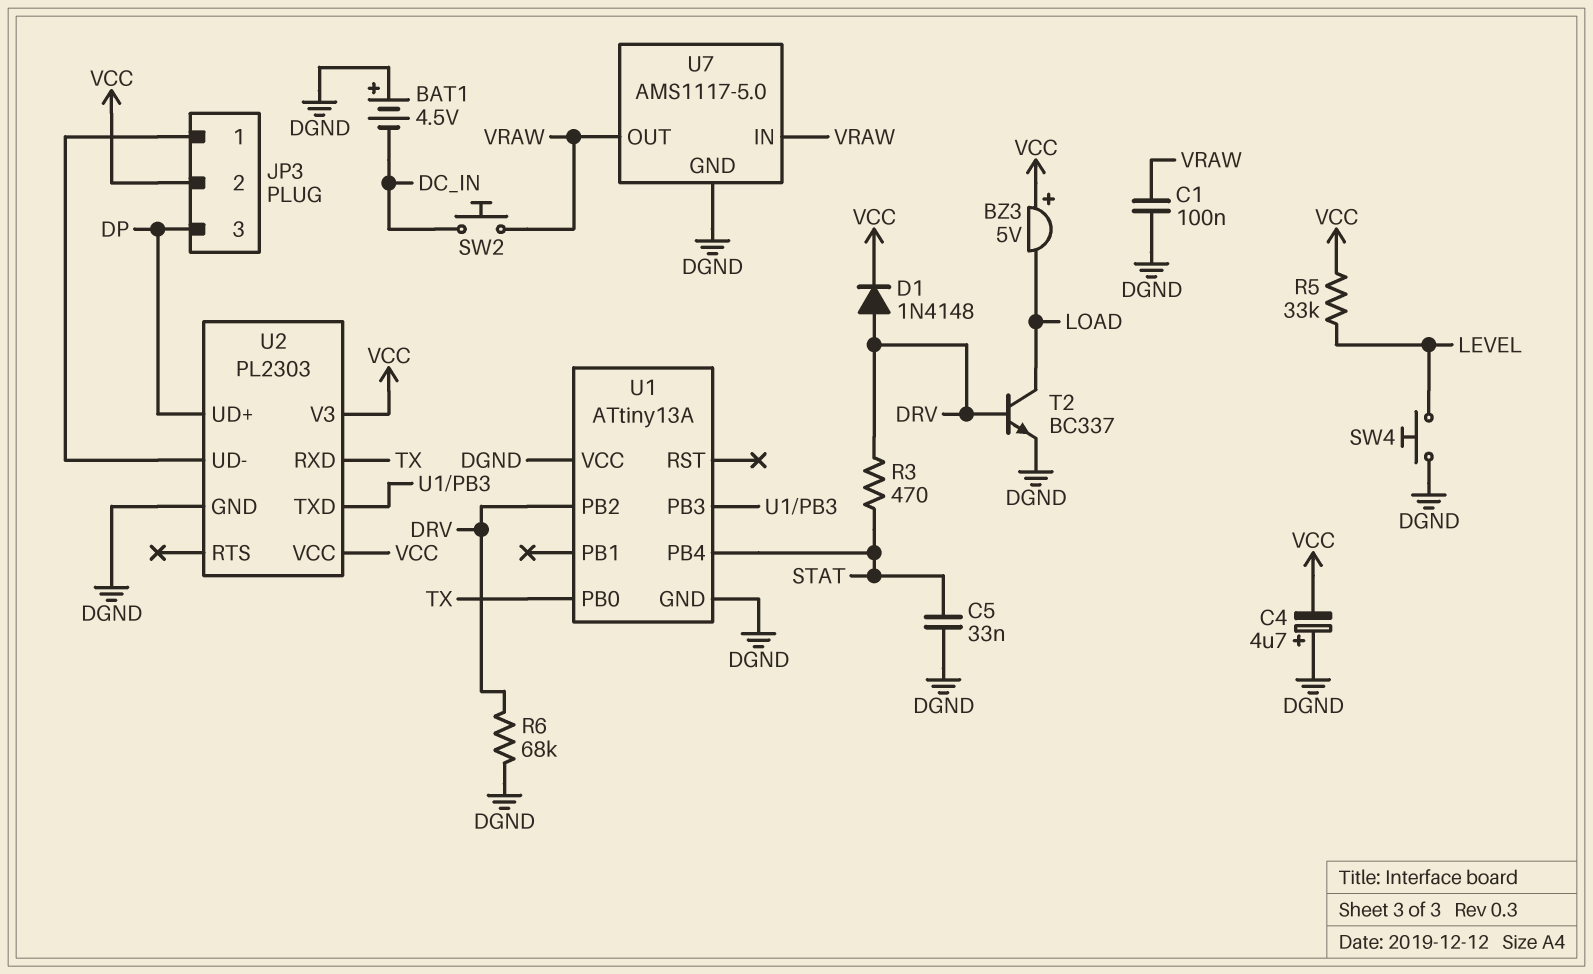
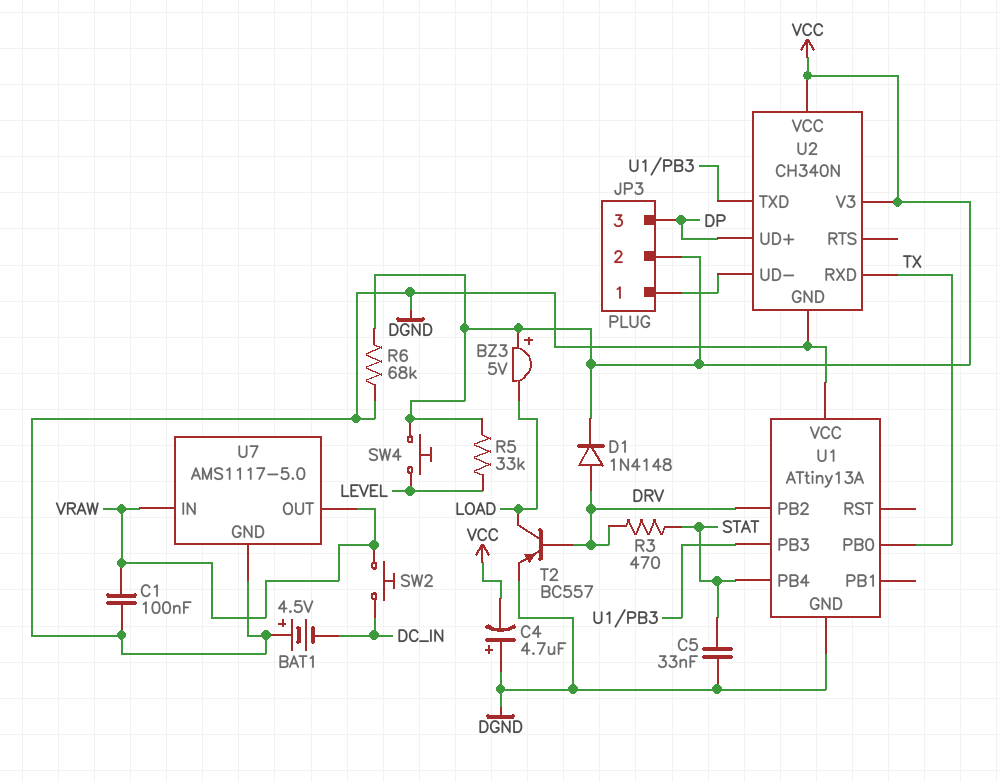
R6: 68k (DGND, DRV) -> 68k (DGND, VCC)
SW4: button (DGND, LEVEL) -> button (LEVEL, VCC)
T2: NPN BC337 (B DRV, C LOAD, E DGND) -> PNP BC557 (B DRV, C LOAD, E DGND)
U2: PL2303 -> CH340N

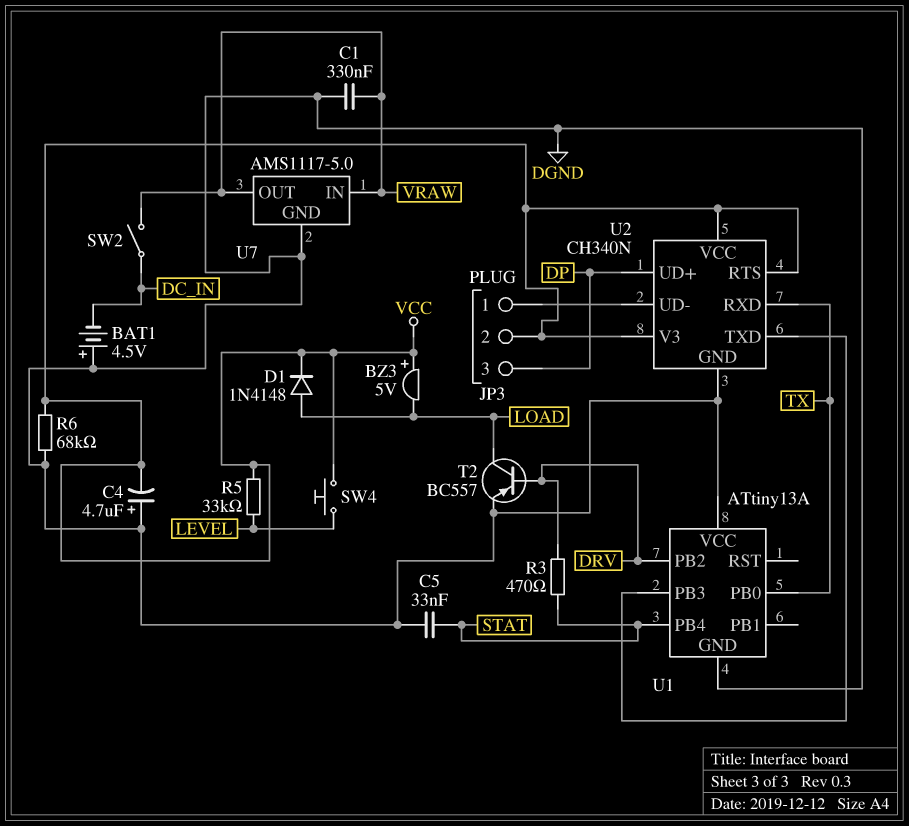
C1: 100nF (DGND, VRAW) -> 330nF (DGND, VRAW)
D1: diode 1N4148 (A DRV, K VCC) -> diode 1N4148 (A LOAD, K VCC)
SW2: button (DC_IN, VRAW) -> switch (DC_IN, VRAW)
U2 pin RTS: none -> VCC

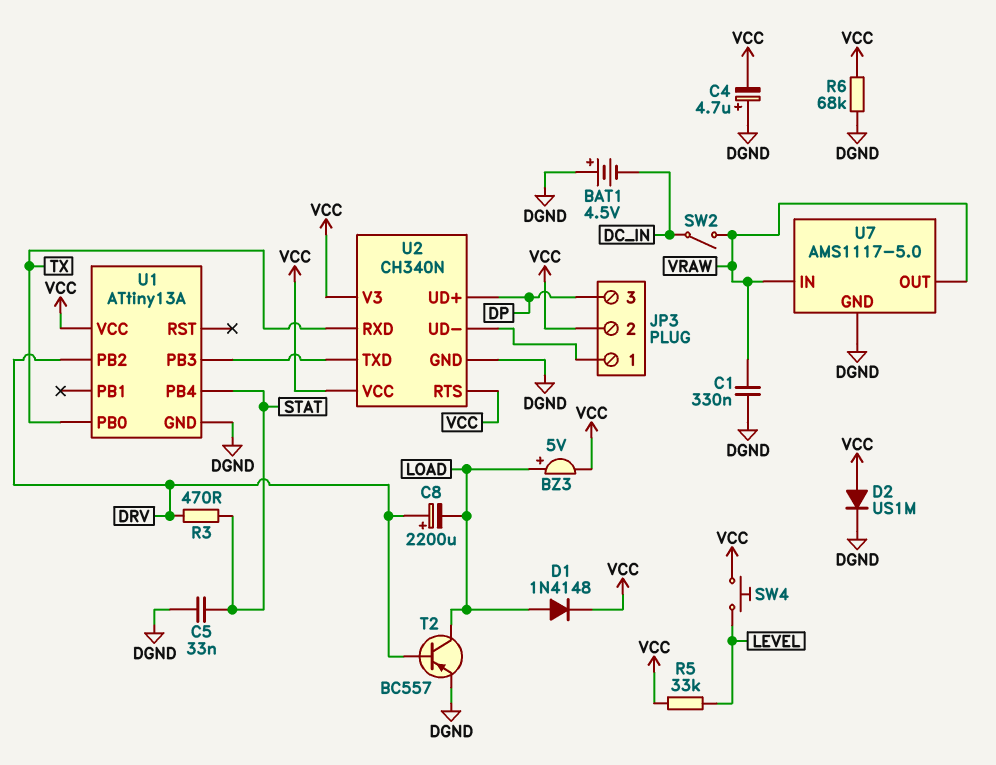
BZ3: buzzer 5V (plus VCC, minus LOAD) -> buzzer 5V (plus LOAD, minus VCC)
C8: none -> 2200uF (plus DRV, minus LOAD)
D2: none -> diode US1M (A VCC, K DGND)
U1 pin VCC: DGND -> VCC

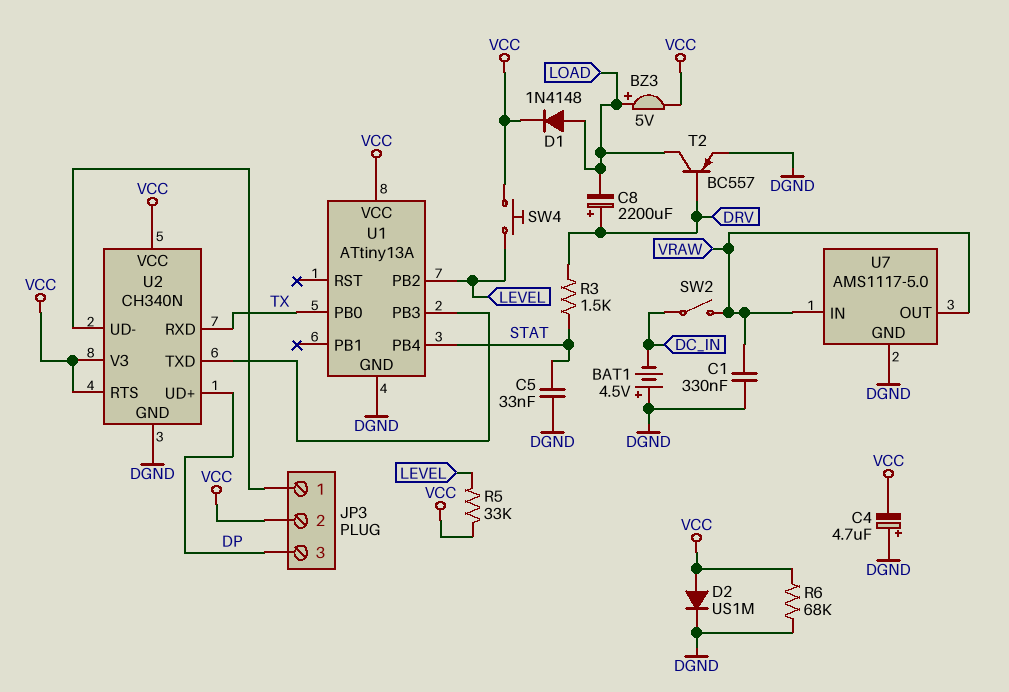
R3: 470 (DRV, STAT) -> 1.5k (DRV, STAT)
U1 pin PB2: DRV -> LEVEL

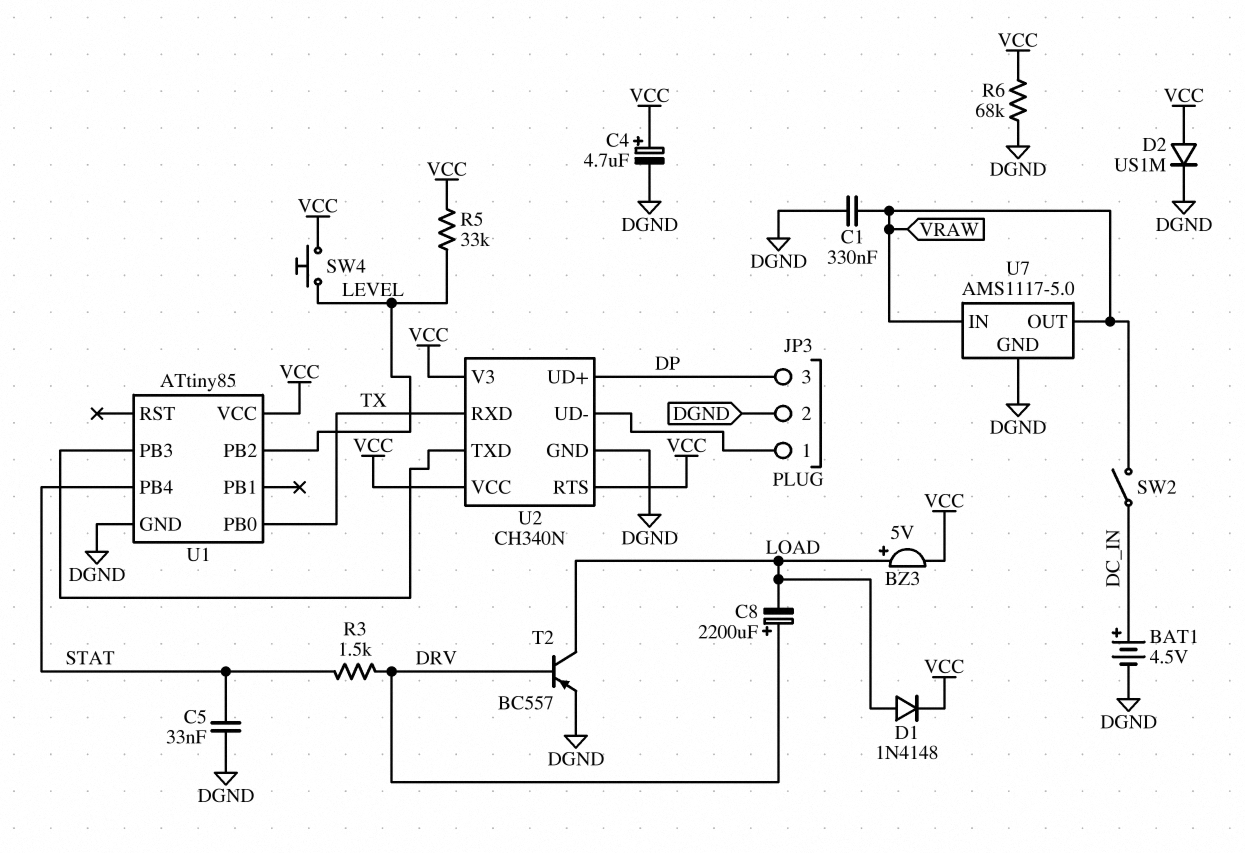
BAT1: 4.5V (plus DGND, minus DC_IN) -> 4.5V (plus DC_IN, minus DGND)
C4: 4.7uF (plus DGND, minus VCC) -> 4.7uF (plus VCC, minus DGND)
JP3 pin 2: VCC -> DGND
U1: ATtiny13A -> ATtiny85

